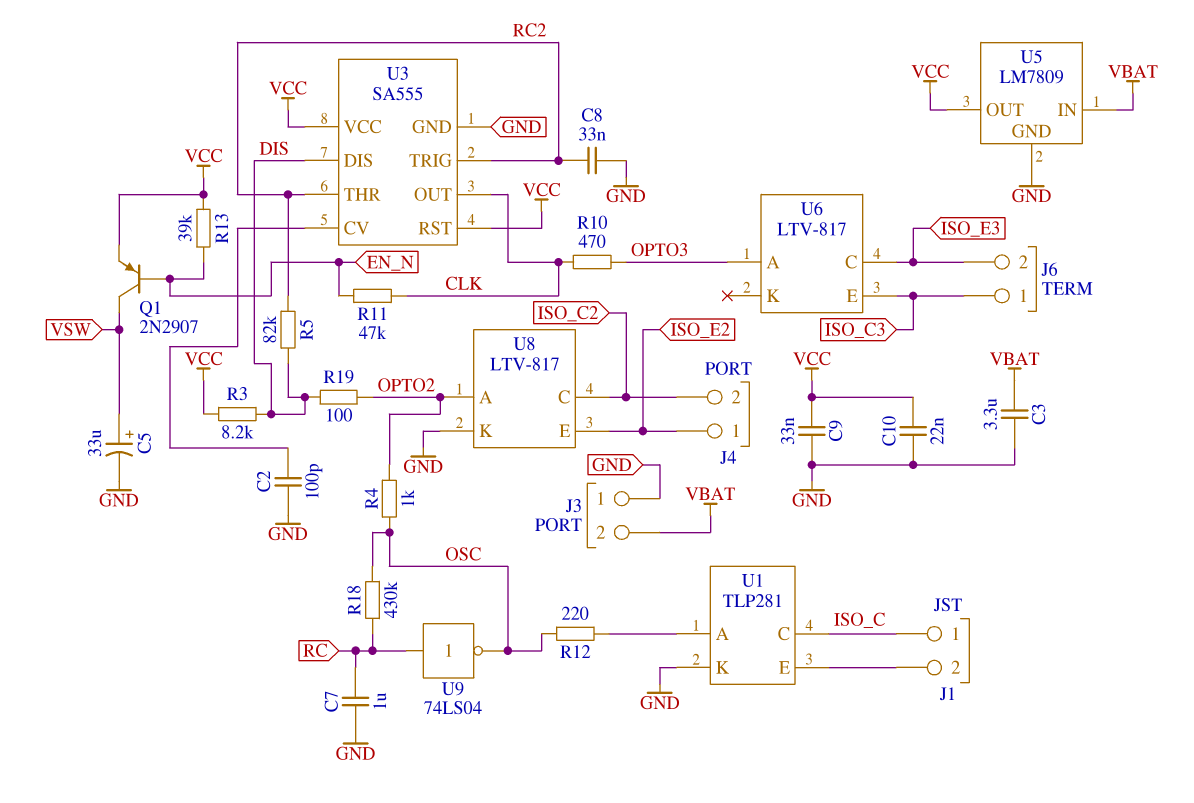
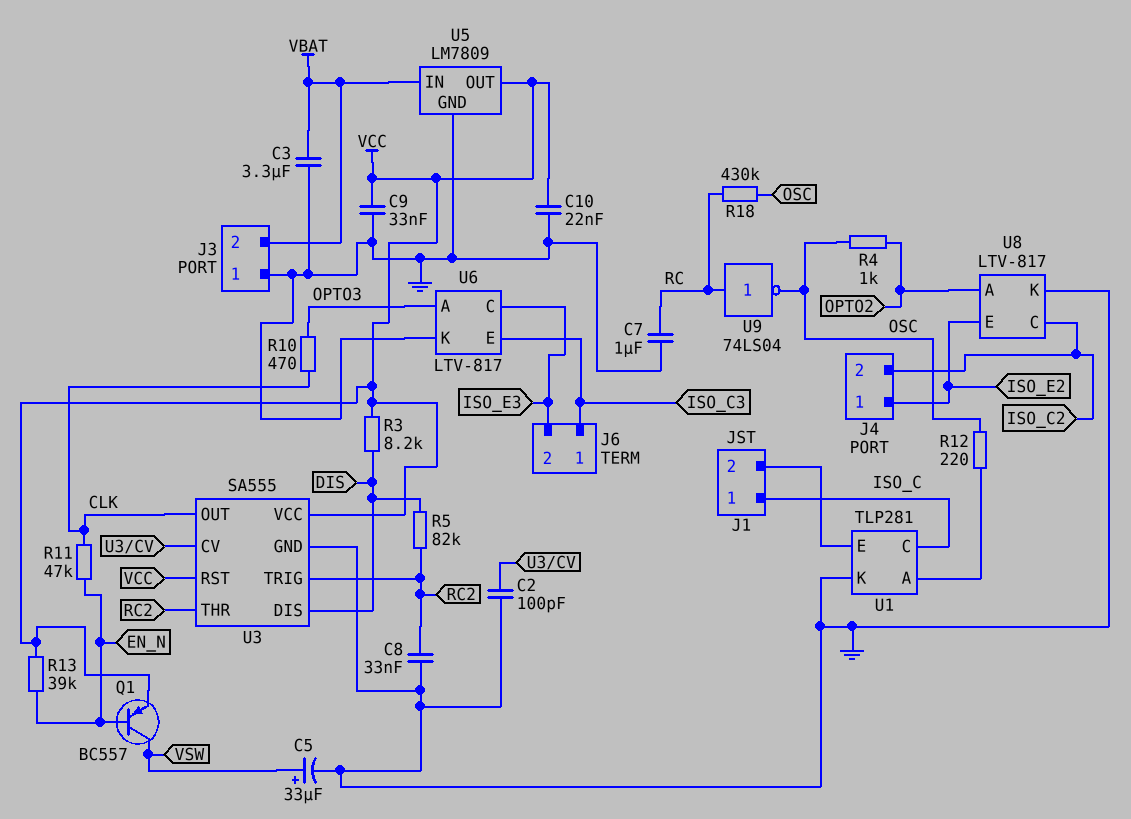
Q1: PNP 2N2907 (B EN_N, C VSW, E VCC) -> PNP BC557 (B EN_N, C VSW, E VCC)
R19: 100 (DIS, OPTO2) -> none
U6 pin K: none -> GND

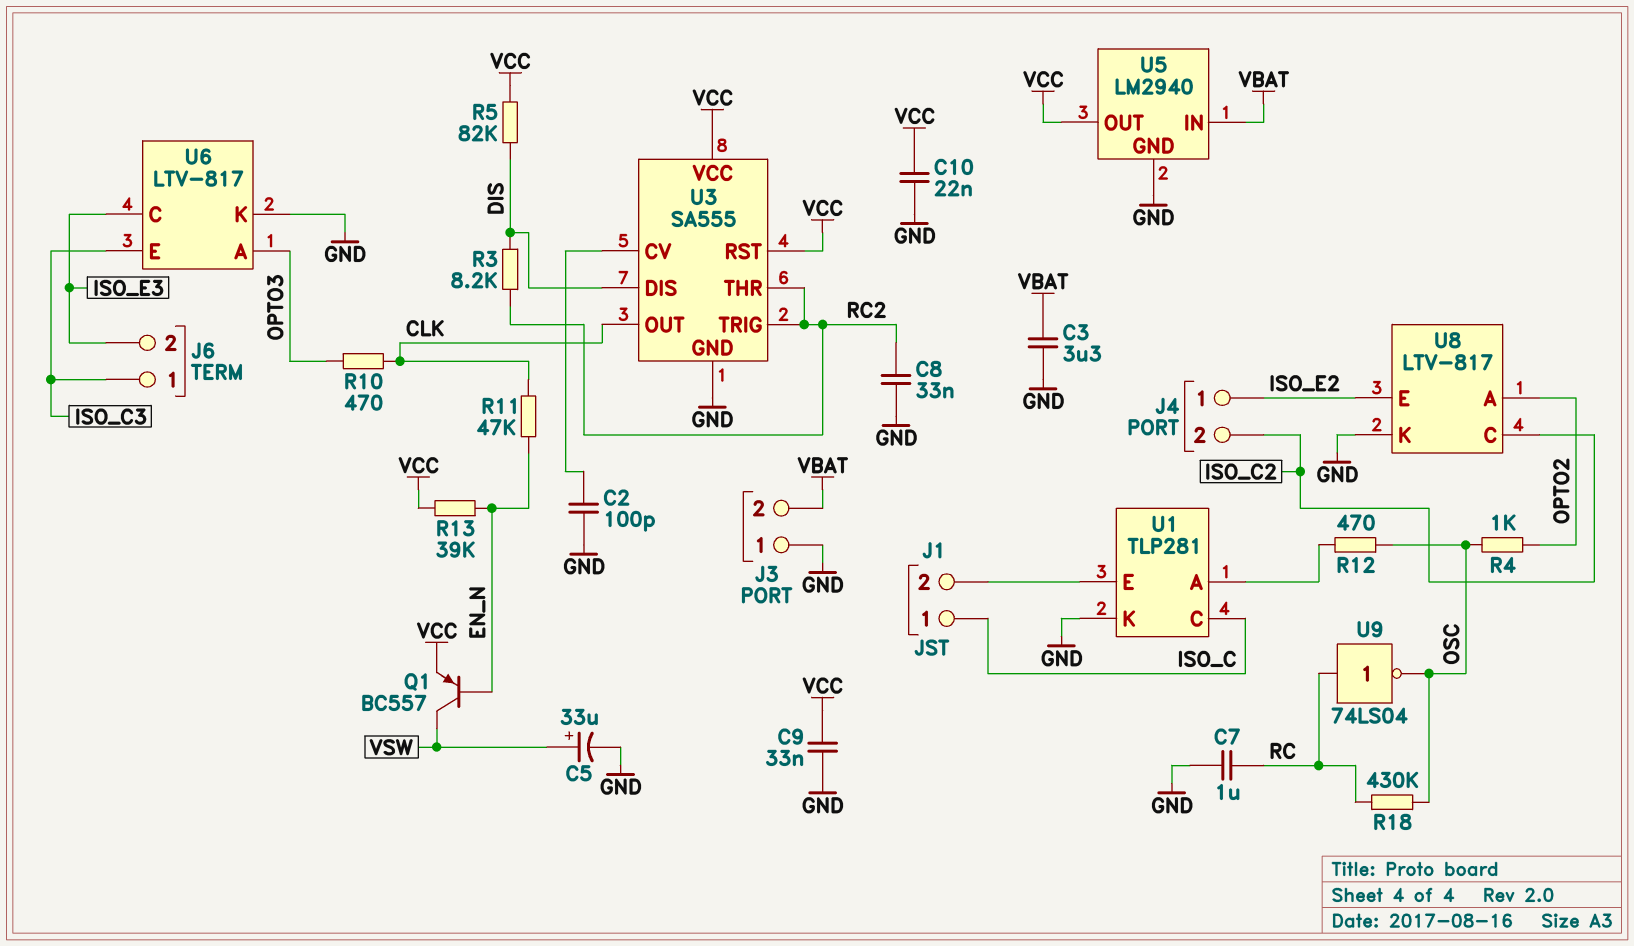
R3: 8.2k (DIS, VCC) -> 8.2k (DIS, RC2)
R5: 82k (DIS, RC2) -> 82k (DIS, VCC)
R12: 220 (OSC, U1/A) -> 470 (OSC, U1/A)
U5: LM7809 -> LM2940

